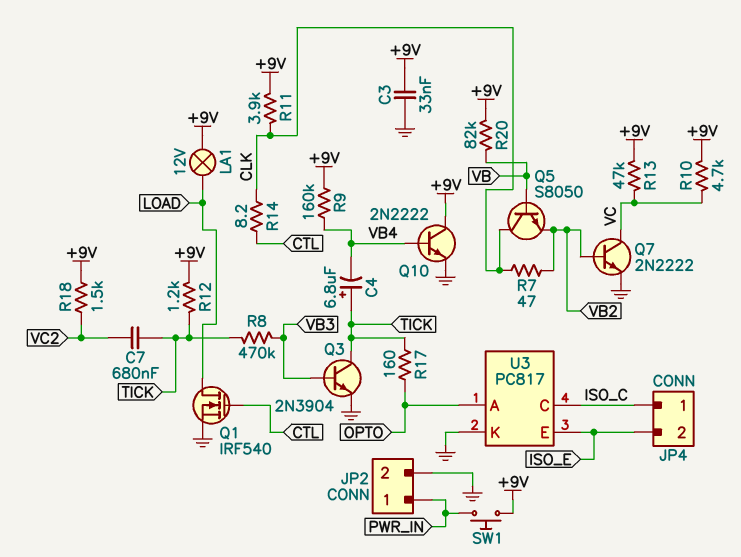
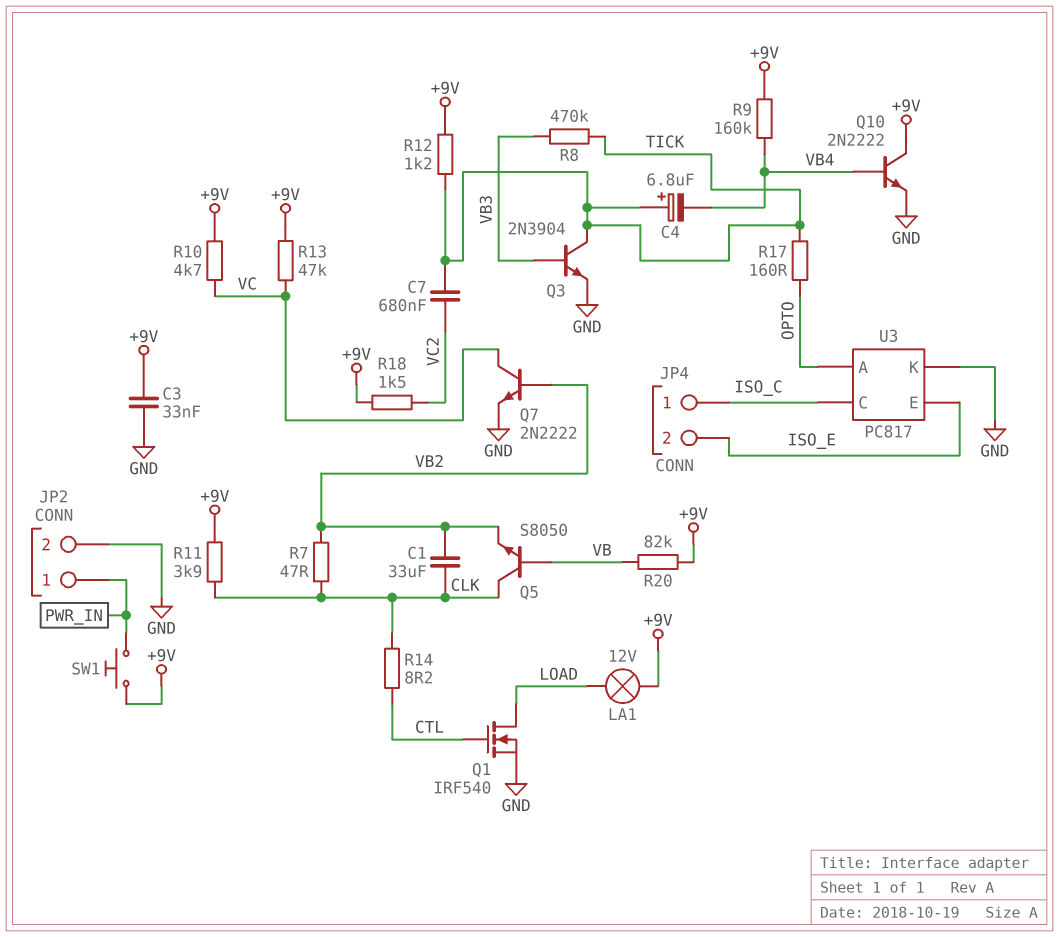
C1: none -> 33uF (CLK, VB2)

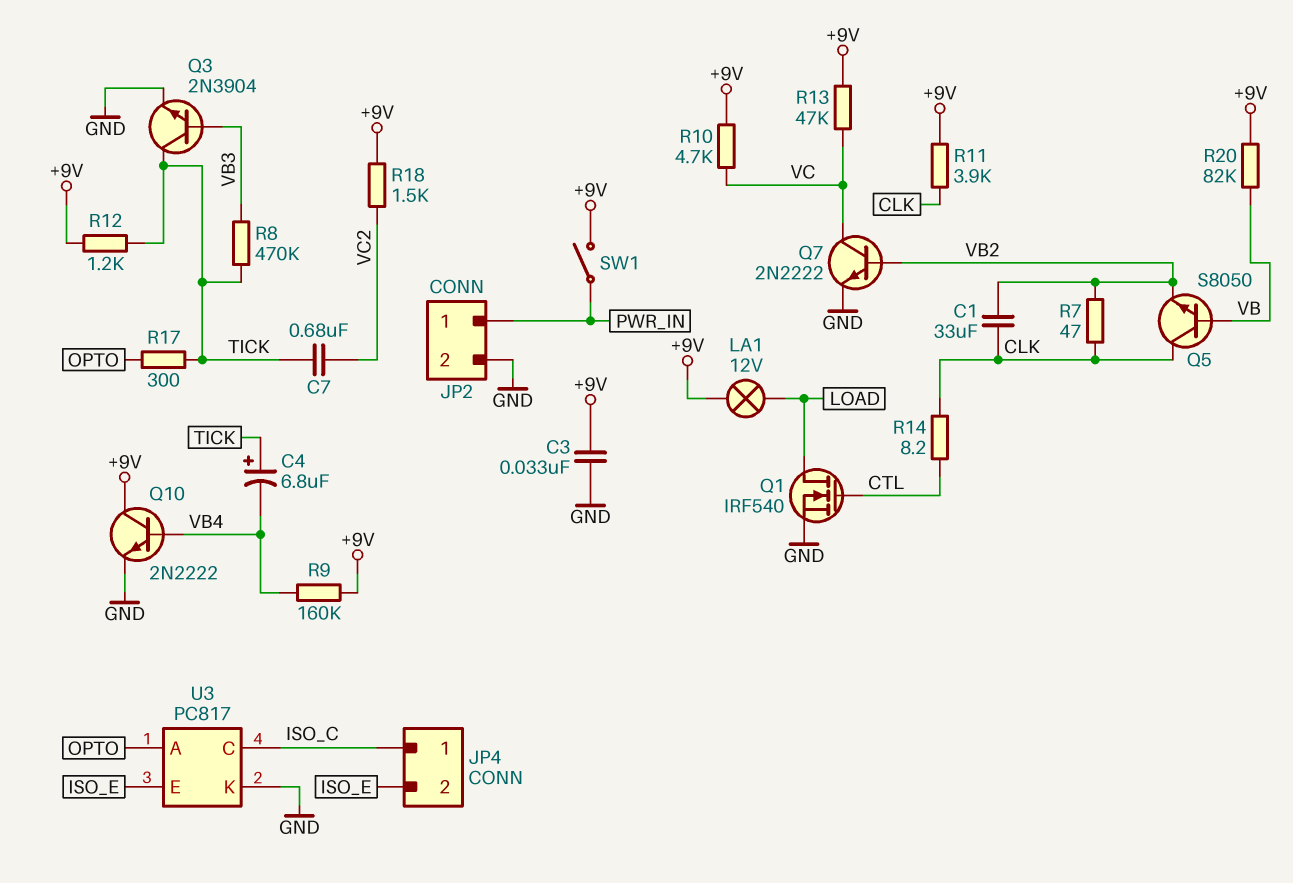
R17: 160 (OPTO, TICK) -> 300 (OPTO, TICK)
SW1: button (+9V, PWR_IN) -> switch (+9V, PWR_IN)

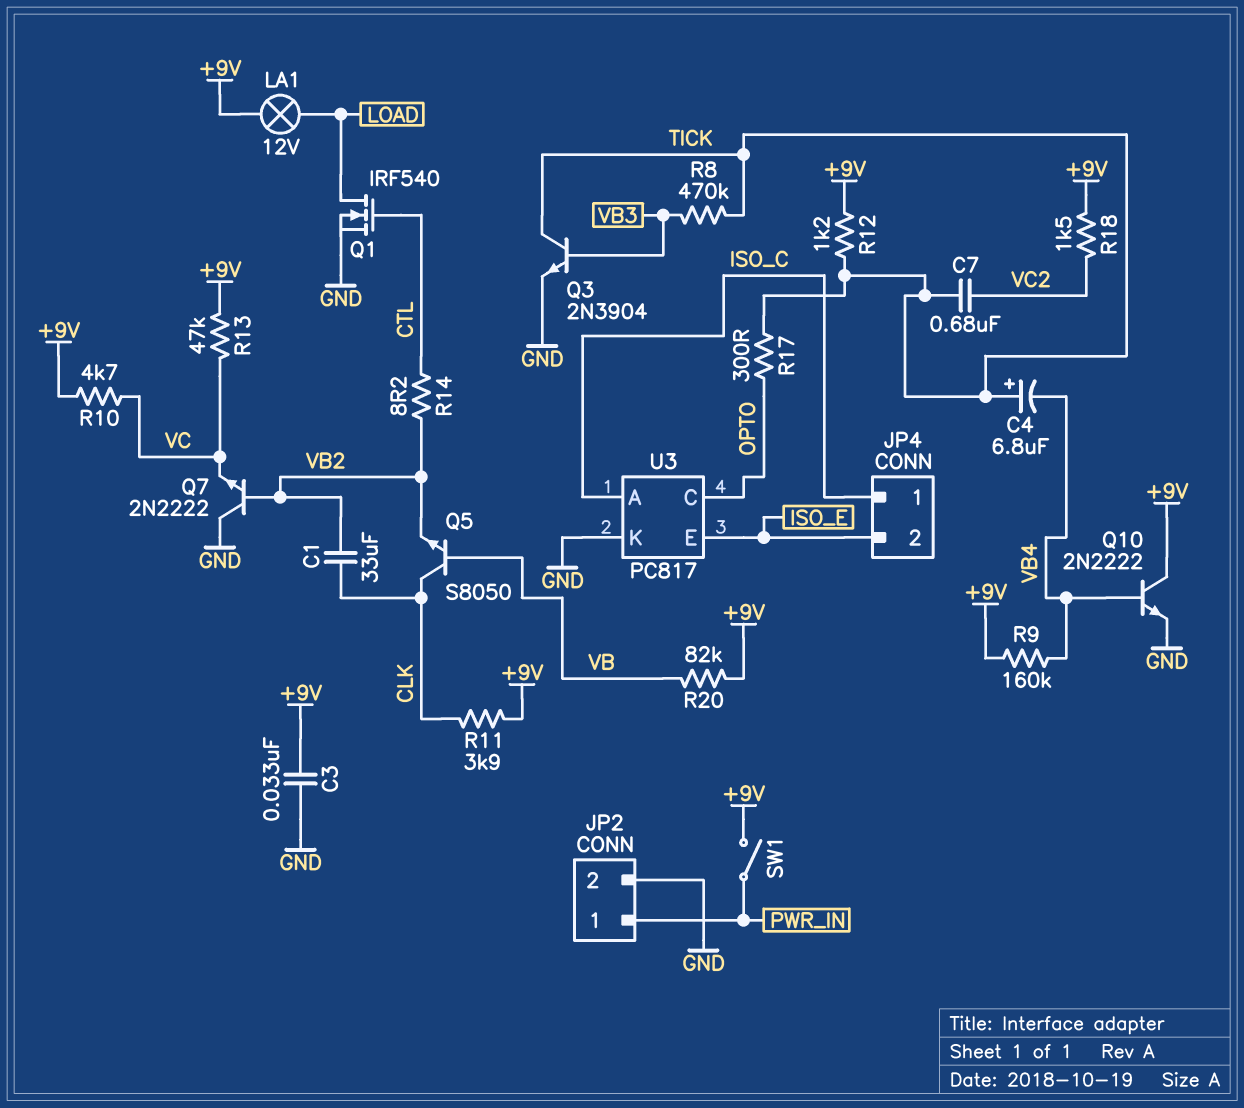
Q7: NPN 2N2222 (B VB2, C VC, E GND) -> NPN 2N2222 (B VB2, C GND, E VC)
R7: 47 (CLK, VB2) -> none
R14: 8.2 (CLK, CTL) -> 8.2 (CTL, VB2)
U3 pin A: OPTO -> ISO_C
U3 pin C: ISO_C -> OPTO

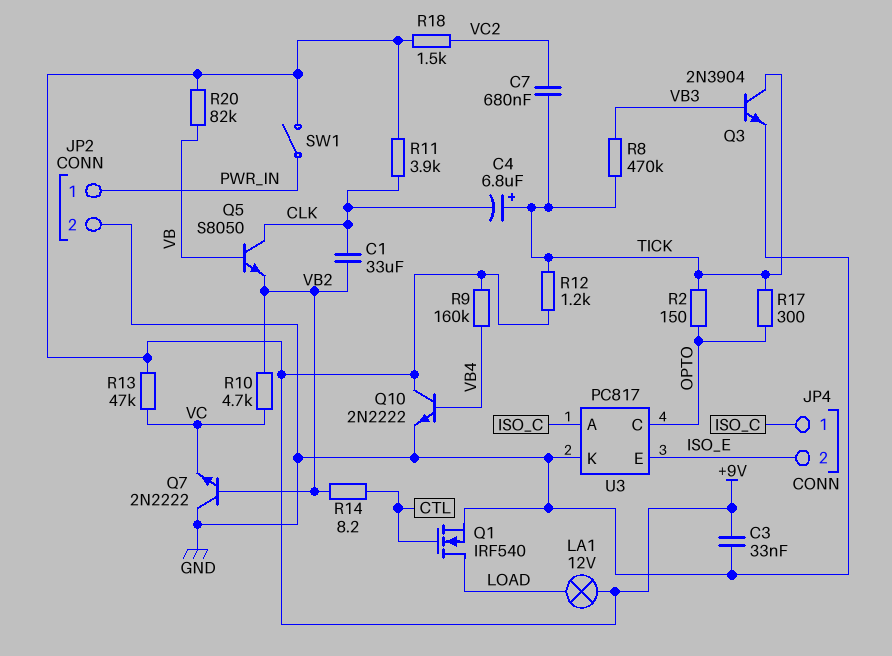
C4: 6.8uF (plus TICK, minus VB4) -> 6.8uF (plus TICK, minus CLK)
R2: none -> 150 (OPTO, TICK)
R10: 4.7k (+9V, VC) -> 4.7k (VB2, VC)

